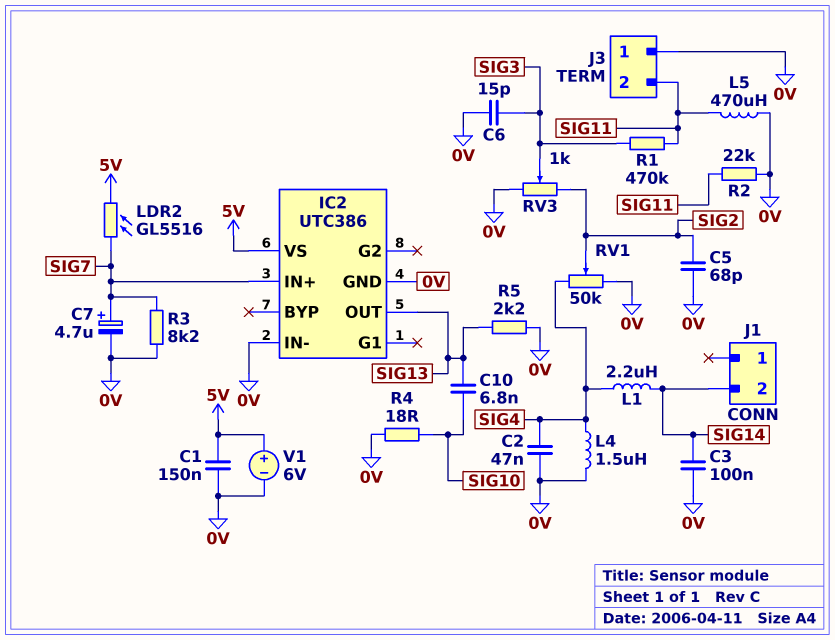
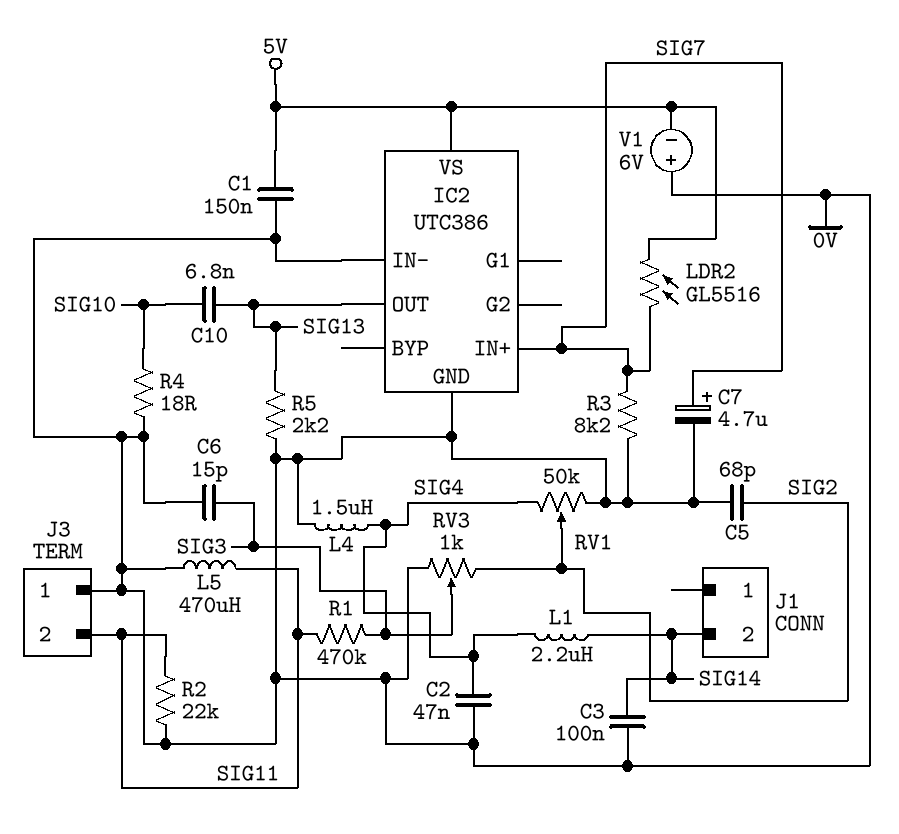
V1: 6V (plus 5V, minus 0V) -> 6V (plus 0V, minus 5V)

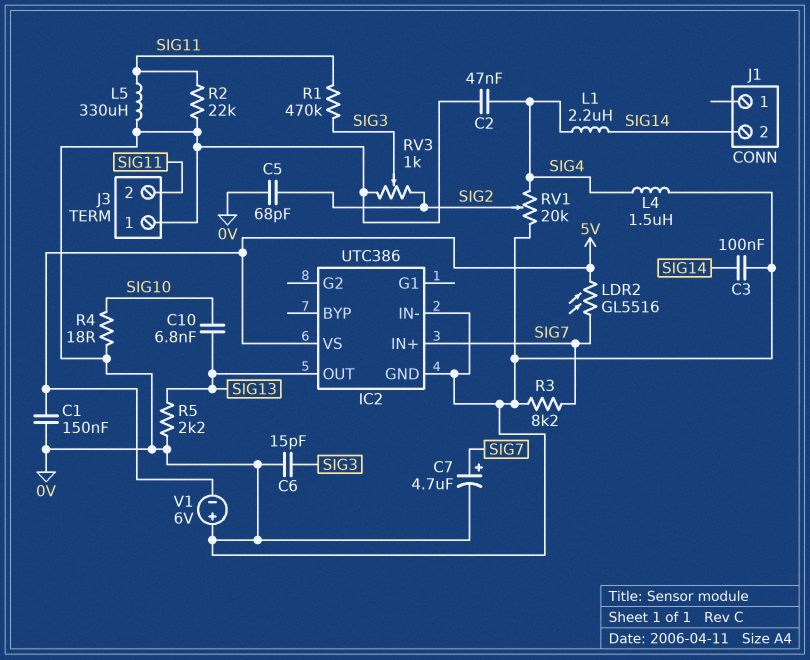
L5: 470uH (0V, SIG11) -> 330uH (0V, SIG11)
RV1: 50k (0V, SIG4, wiper SIG2) -> 20k (0V, SIG4, wiper SIG2)

